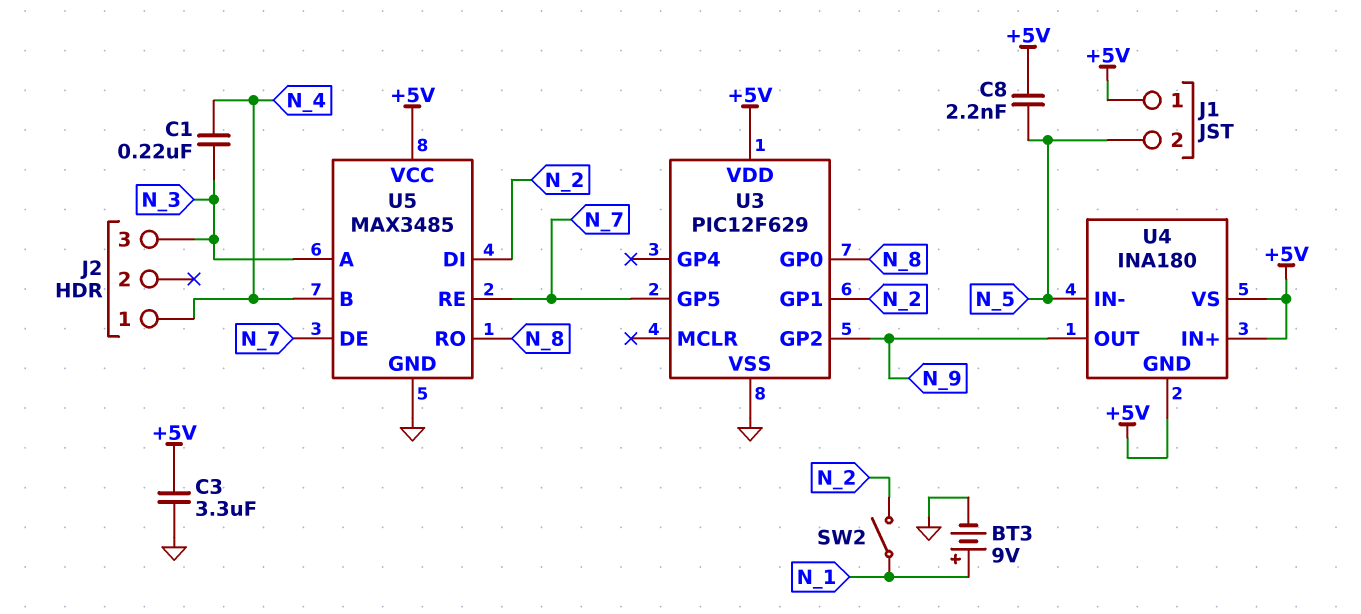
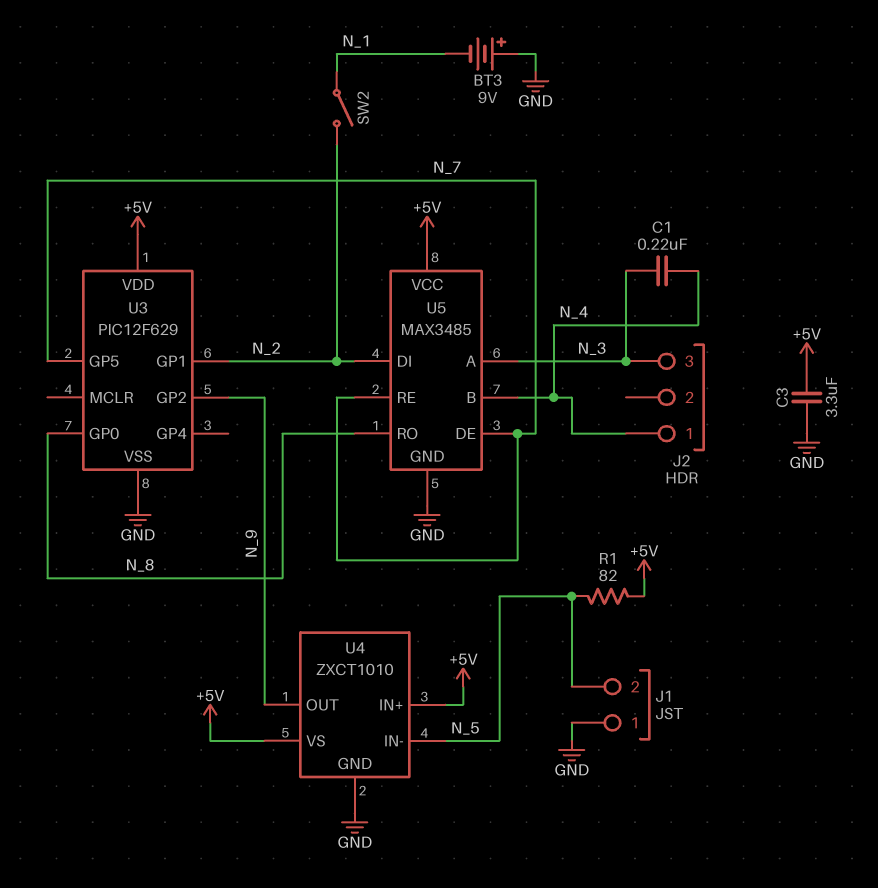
BT3: 9V (plus N_1, minus GND) -> 9V (plus GND, minus N_1)
C8: 2.2nF (+5V, N_5) -> none
J1 pin 1: +5V -> GND
R1: none -> 82 (+5V, N_5)
U4: INA180 -> ZXCT1010
U4 pin GND: +5V -> GND

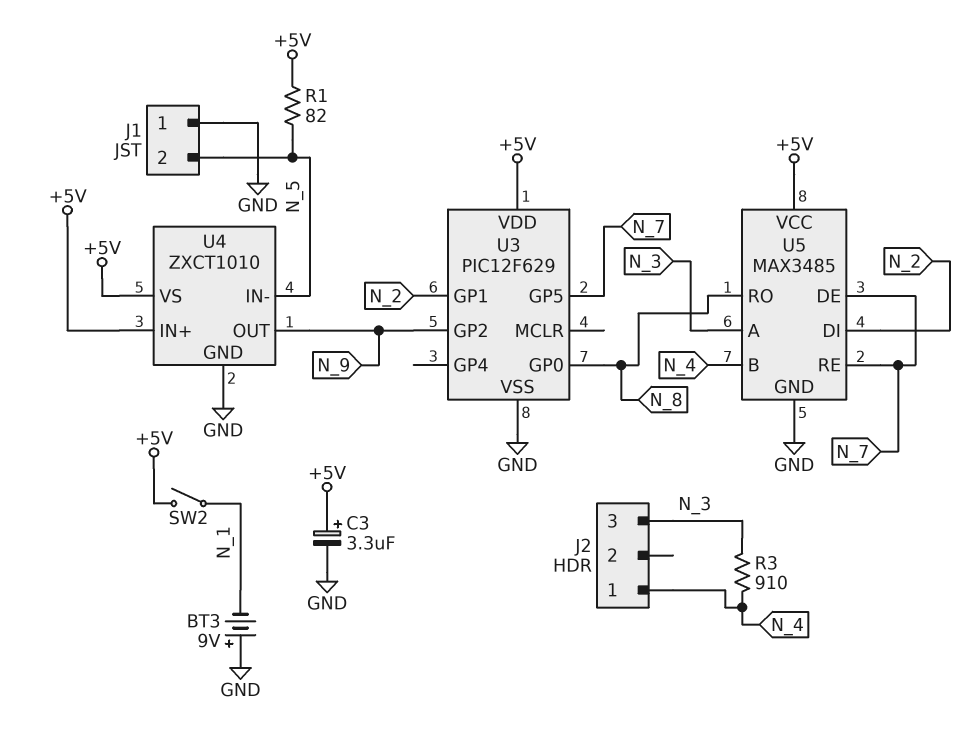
C1: 220nF (N_3, N_4) -> none
C3: 3.3uF (+5V, GND) -> 3.3uF (plus +5V, minus GND)
R3: none -> 910 (N_3, N_4)
SW2: switch (N_1, N_2) -> switch (+5V, N_1)

